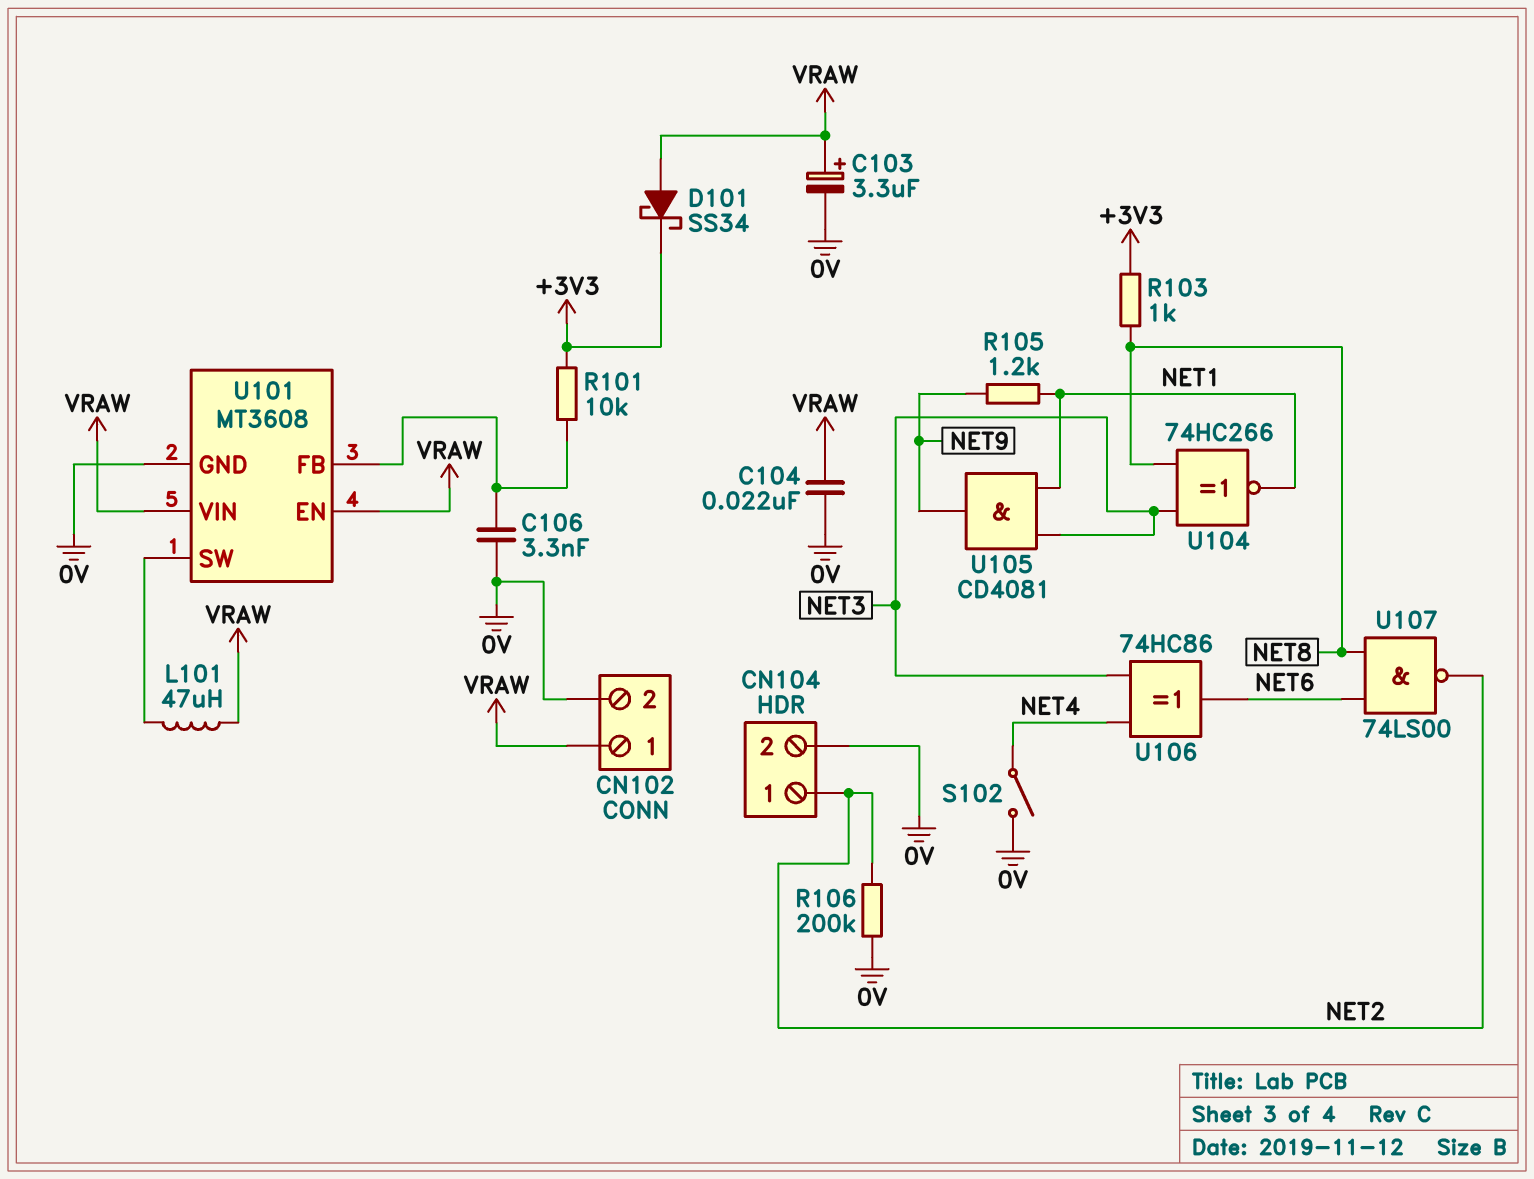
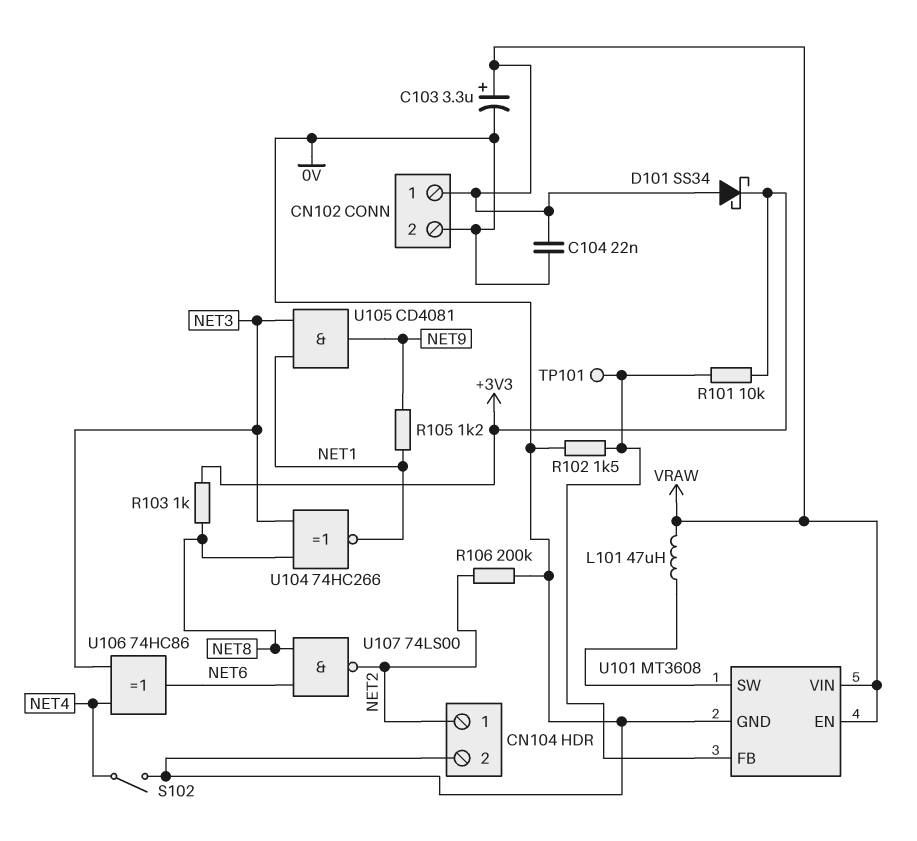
C106: 3.3nF (0V, U101/FB) -> none
R102: none -> 1.5k (0V, U101/FB)
TP101: none -> test point (U101/FB)

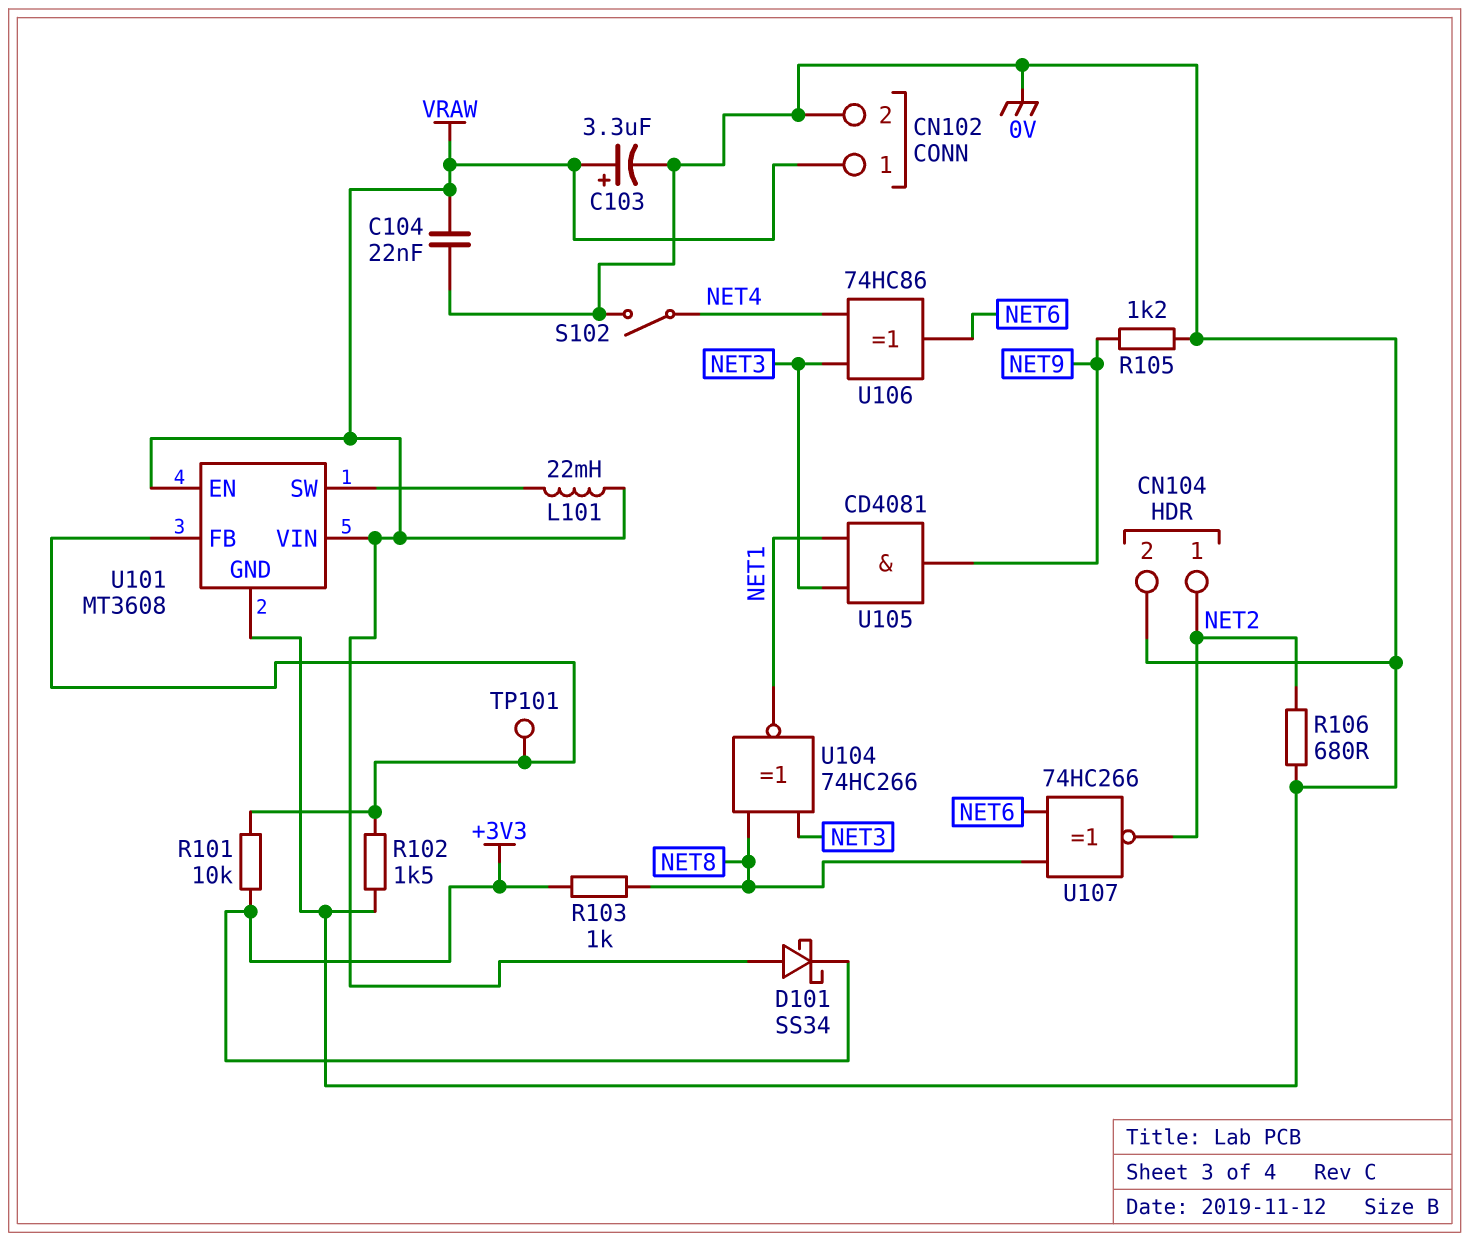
L101: 47uH (U101/SW, VRAW) -> 22mH (U101/SW, VRAW)
R105: 1.2k (NET1, NET9) -> 1.2k (0V, NET9)
R106: 200k (0V, NET2) -> 680 (0V, NET2)
U107: NAND 74LS00 (in NET6, in NET8, out NET2) -> XNOR 74HC266 (in NET6, in NET8, out NET2)

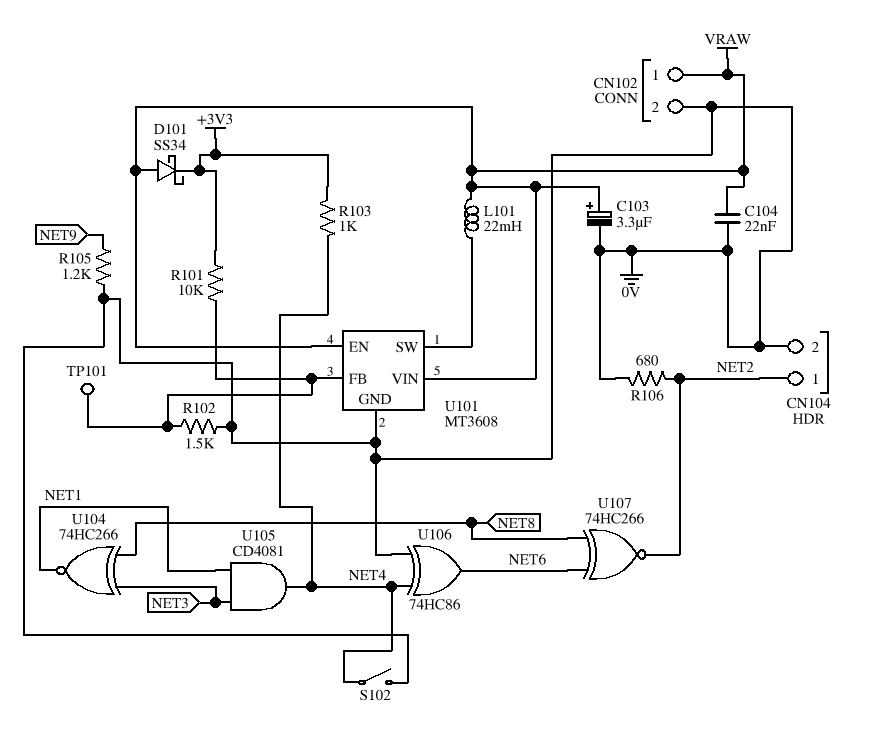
R103: 1k (+3V3, NET8) -> 1k (+3V3, NET4)
U105: AND CD4081 (in NET1, in NET3, out NET9) -> AND CD4081 (in NET1, in NET3, out NET4)
U106: XOR 74HC86 (in NET3, in NET4, out NET6) -> XOR 74HC86 (in 0V, in NET4, out NET6)

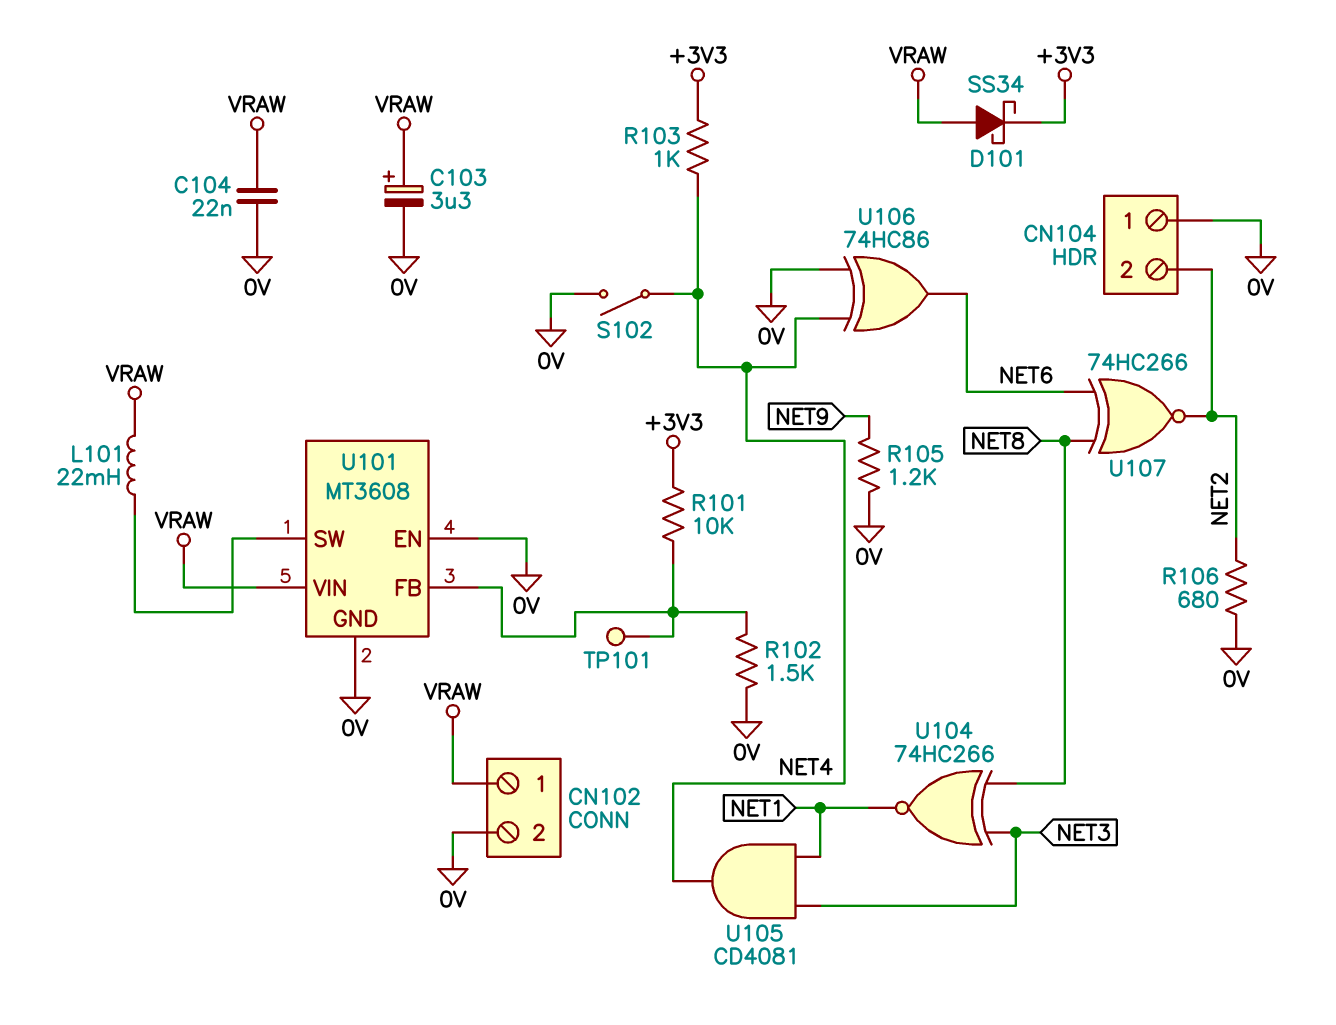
CN104 pin 1: NET2 -> 0V
CN104 pin 2: 0V -> NET2
U101 pin EN: VRAW -> 0V

